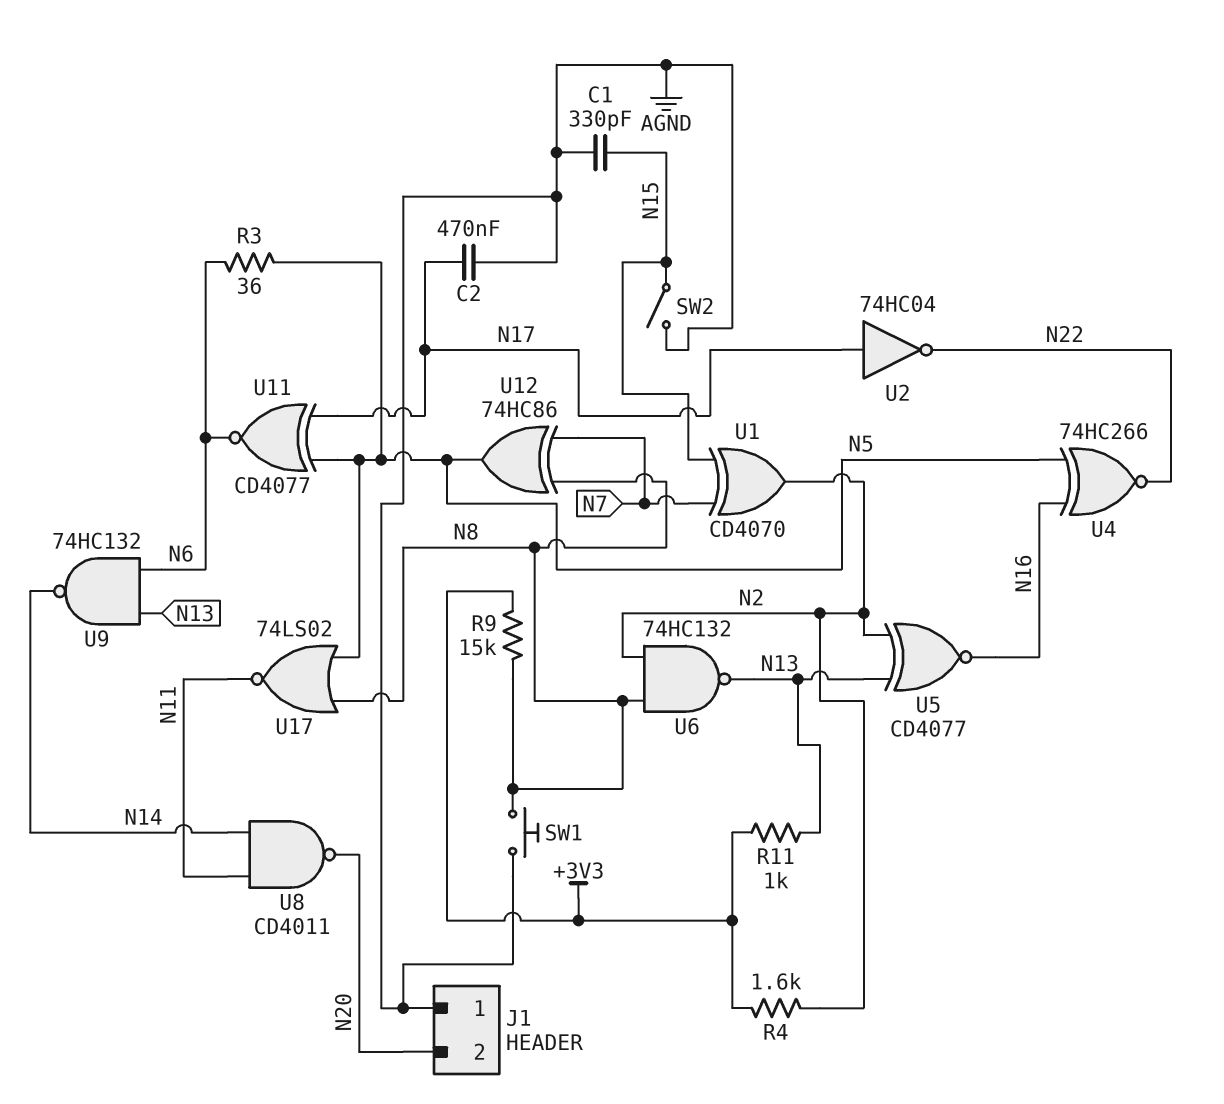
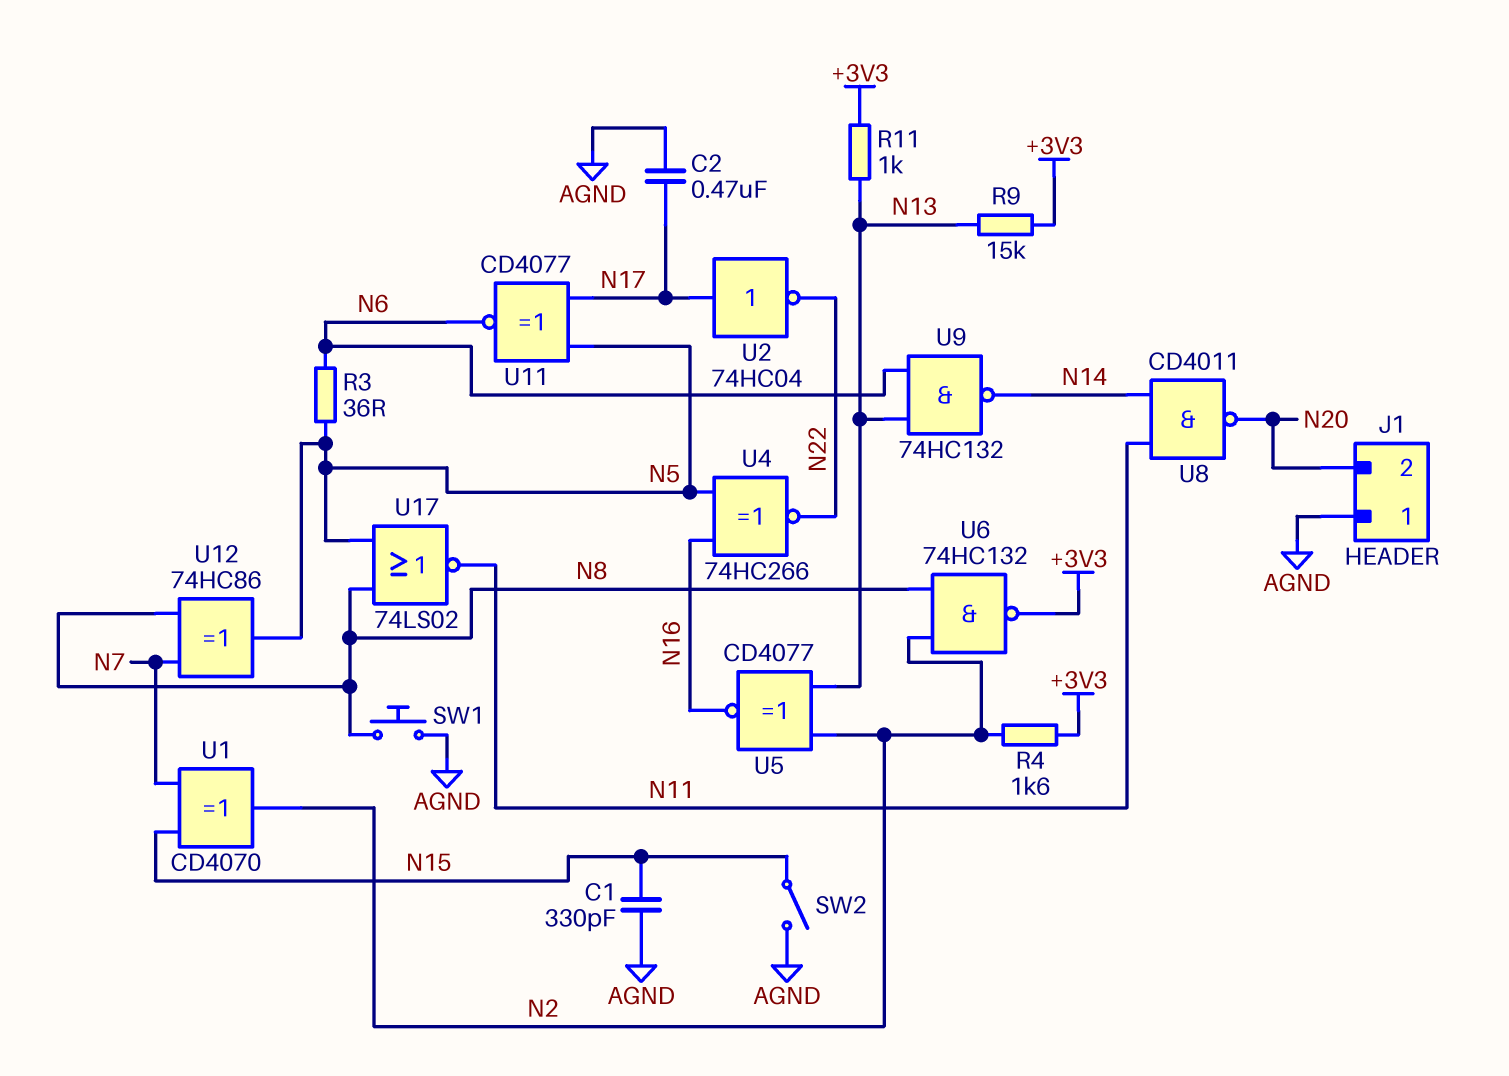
R9: 15k (+3V3, N8) -> 15k (+3V3, N13)
U6: NAND 74HC132 (in N2, in N8, out N13) -> NAND 74HC132 (in N2, in N8, out +3V3)

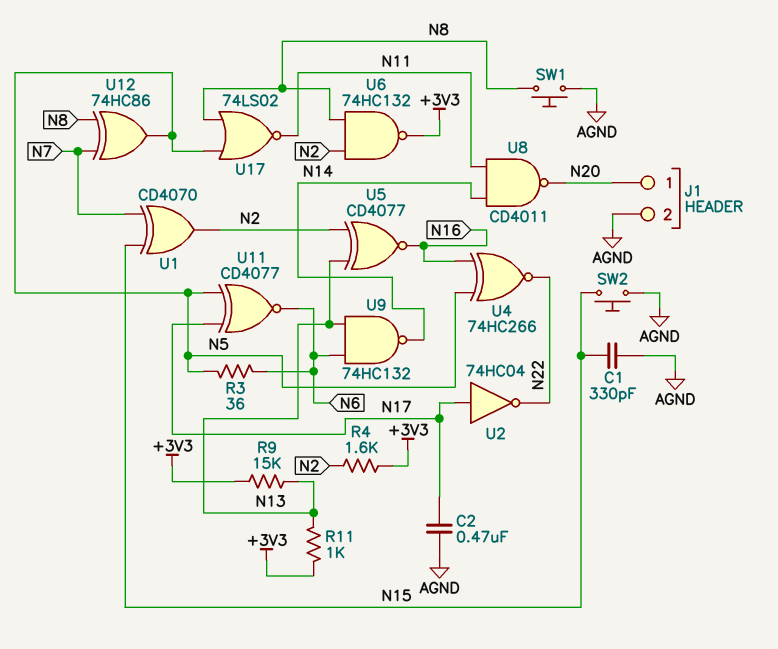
J1 pin 1: AGND -> N20
J1 pin 2: N20 -> AGND
SW2: switch (AGND, N15) -> button (AGND, N15)

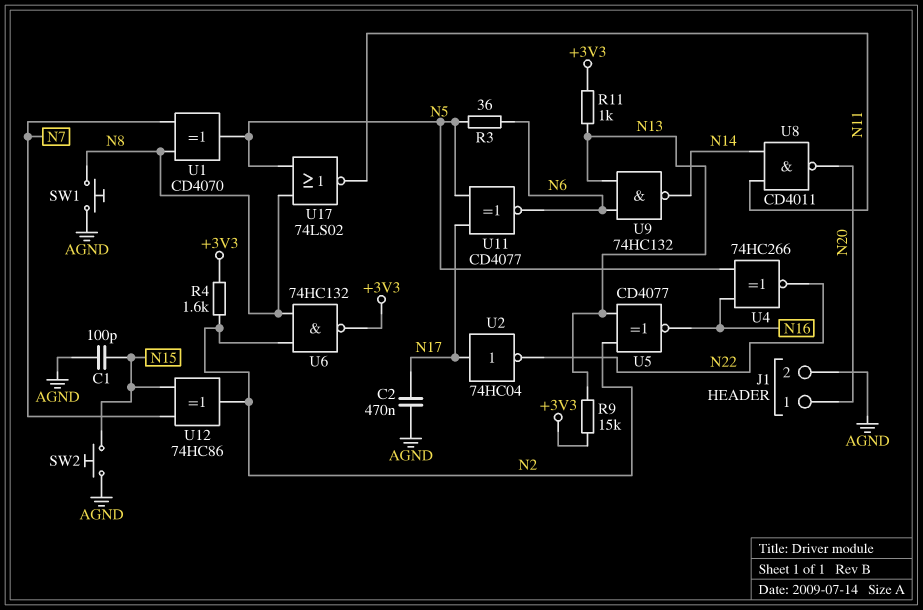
C1: 330pF (AGND, N15) -> 100pF (AGND, N15)
U1: XOR CD4070 (in N7, in N15, out N2) -> XOR CD4070 (in N7, in N8, out N5)
U12: XOR 74HC86 (in N7, in N8, out N5) -> XOR 74HC86 (in N7, in N15, out N2)

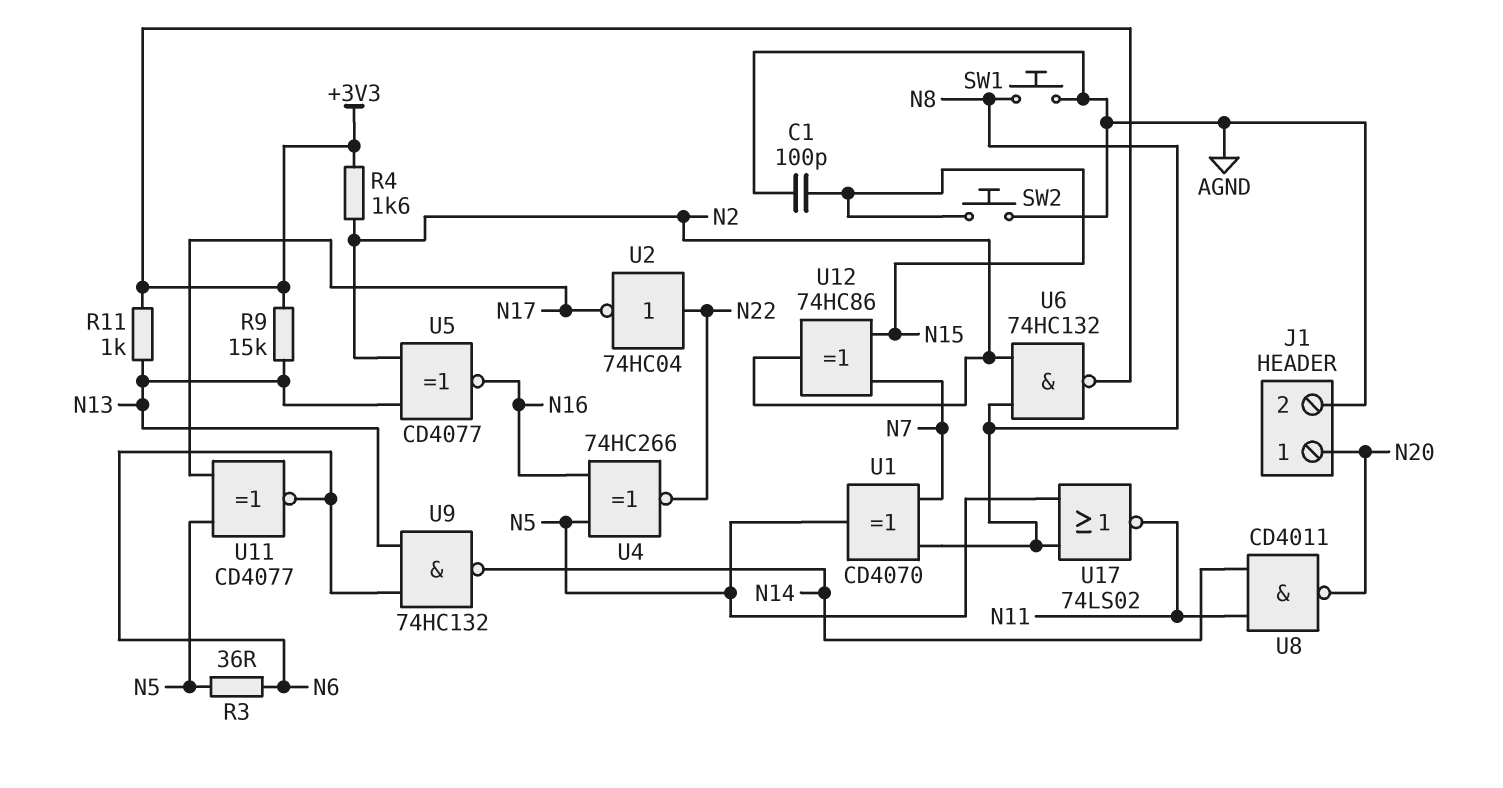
C2: 470nF (AGND, N17) -> none
U2: NOT 74HC04 (in N17, out N22) -> NOT 74HC04 (in N22, out N17)

